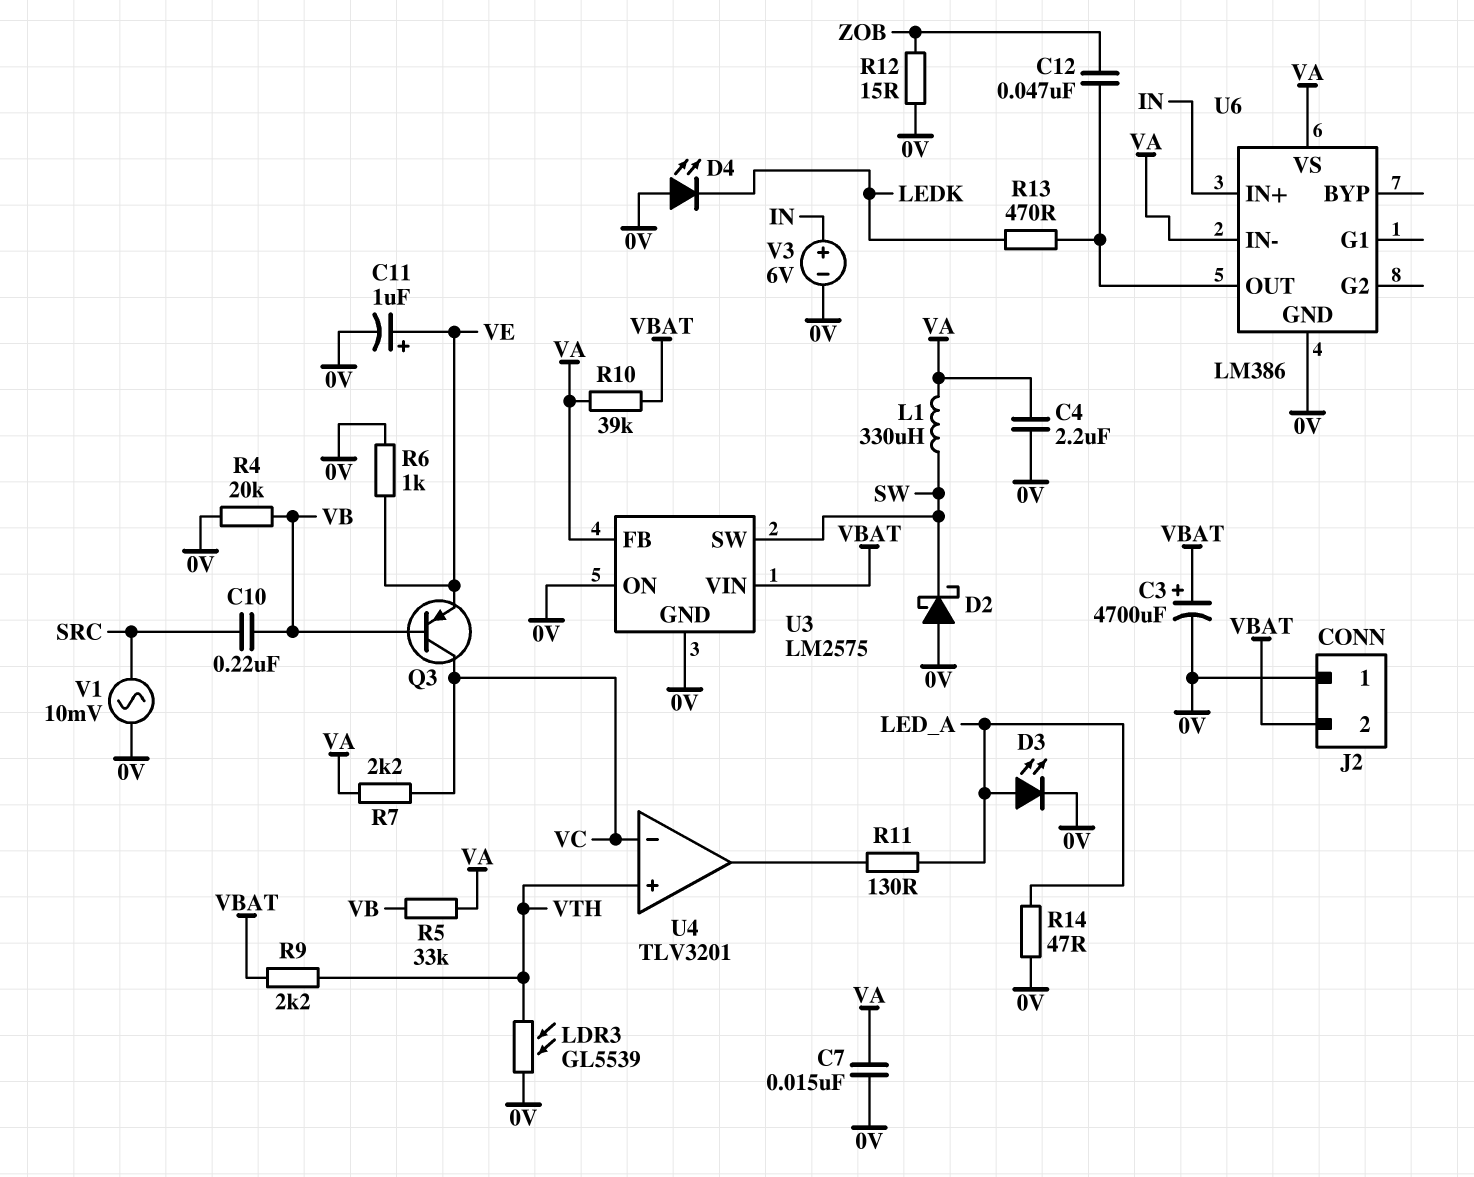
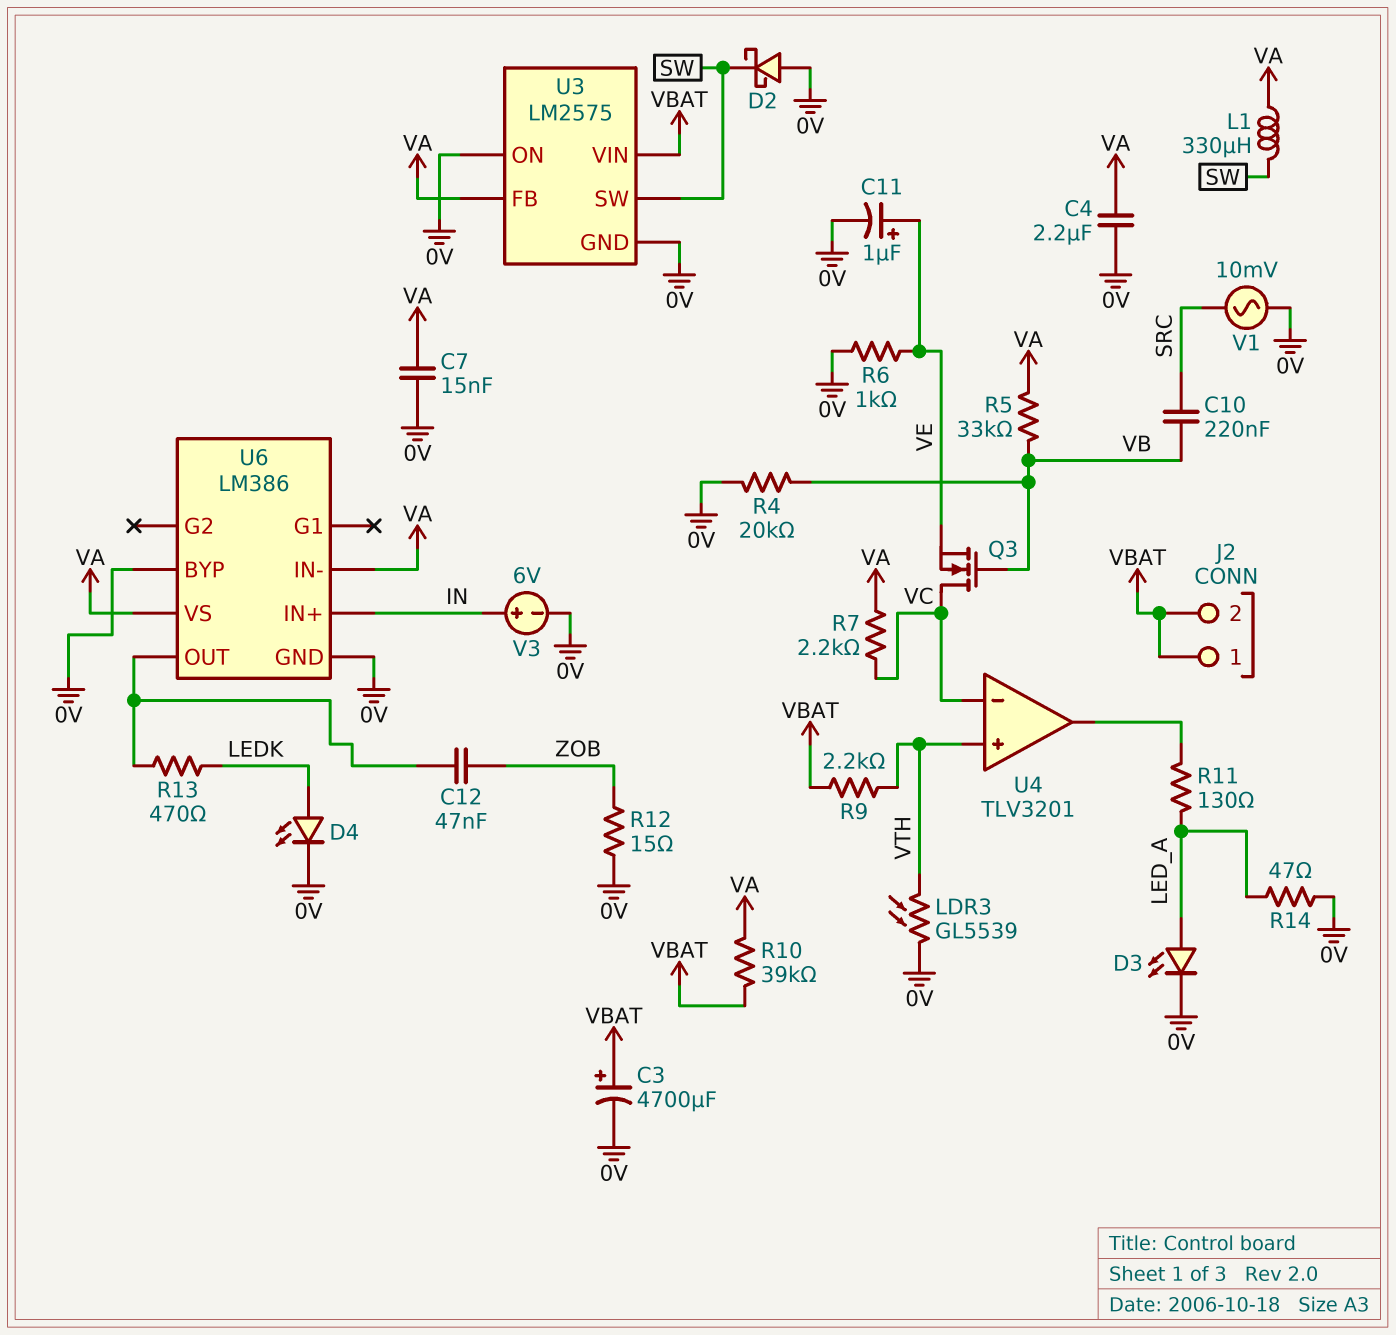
D4: LED (A 0V, K LEDK) -> LED (A LEDK, K 0V)
J2 pin 1: 0V -> VBAT
Q3: PNP (B VB, C VC, E VE) -> NMOS (G VB, D VC, S VE)
U6 pin BYP: none -> 0V

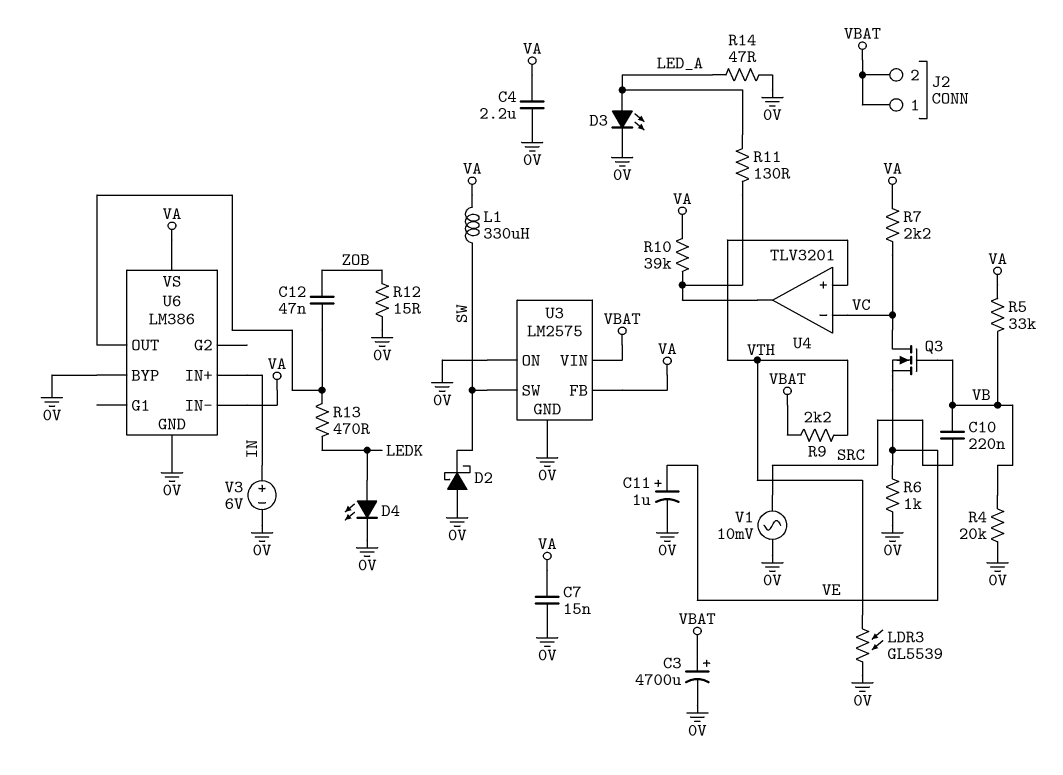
R10: 39k (VA, VBAT) -> 39k (U4/out, VA)

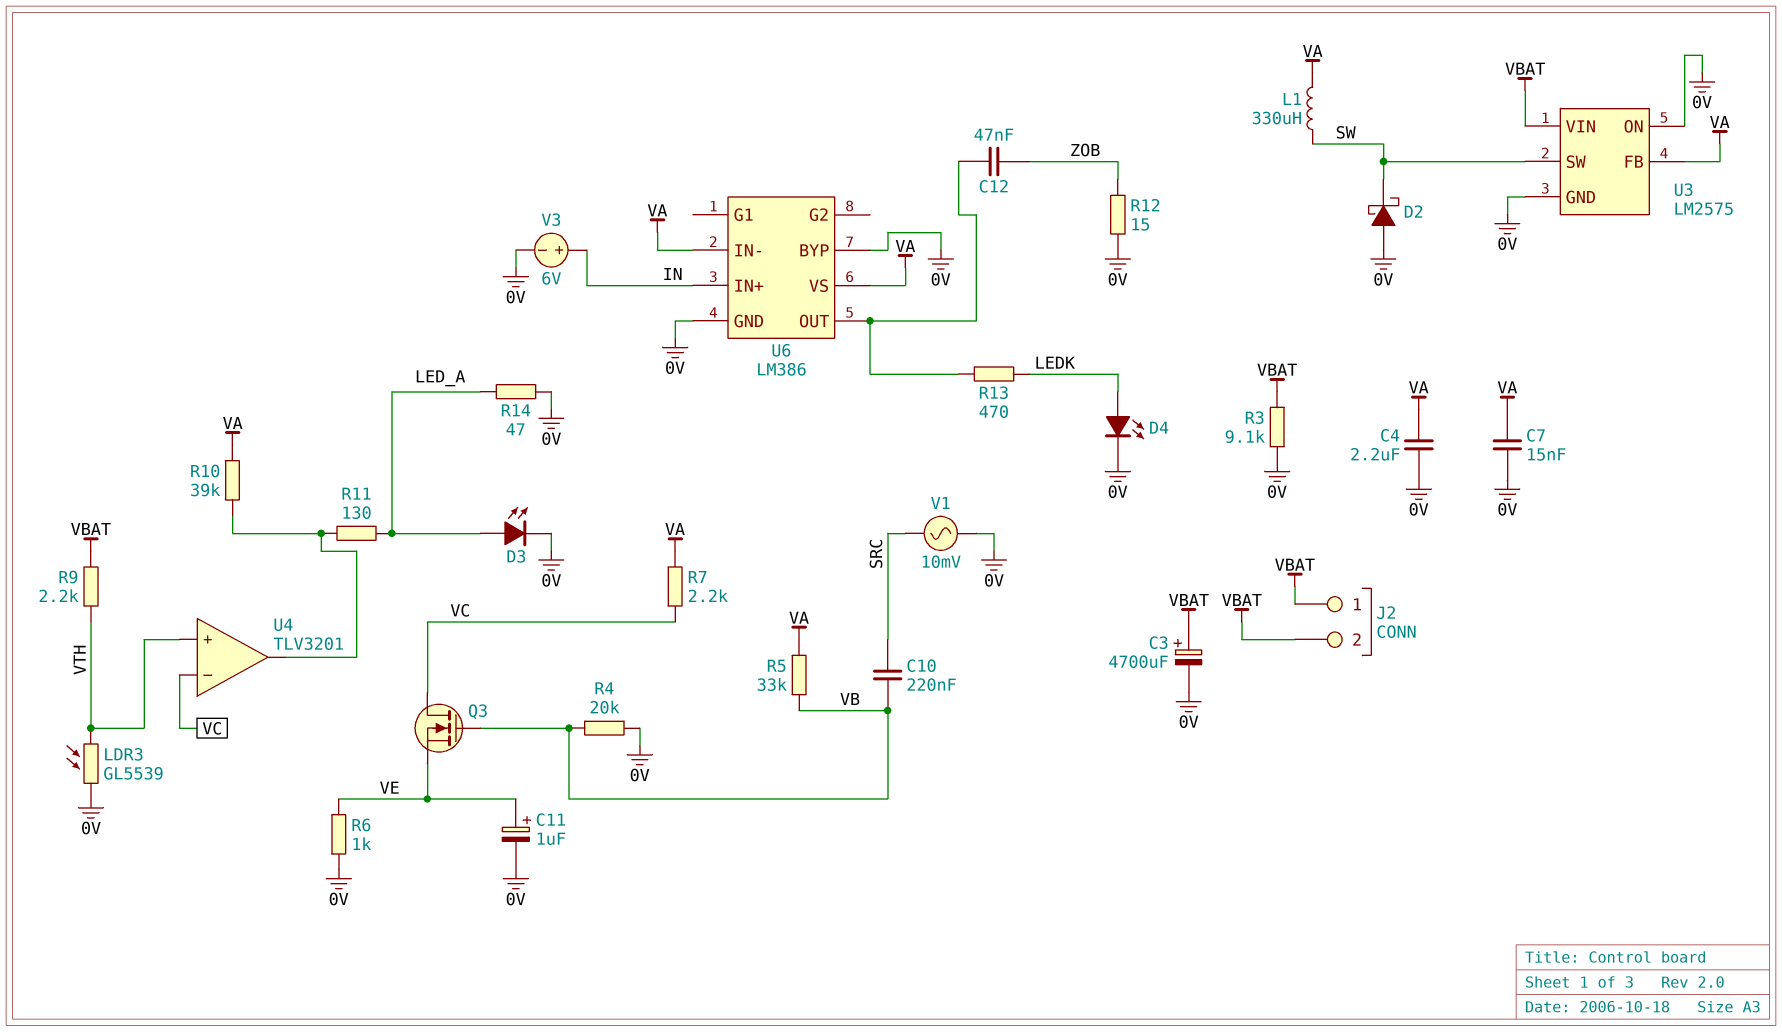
R3: none -> 9.1k (0V, VBAT)

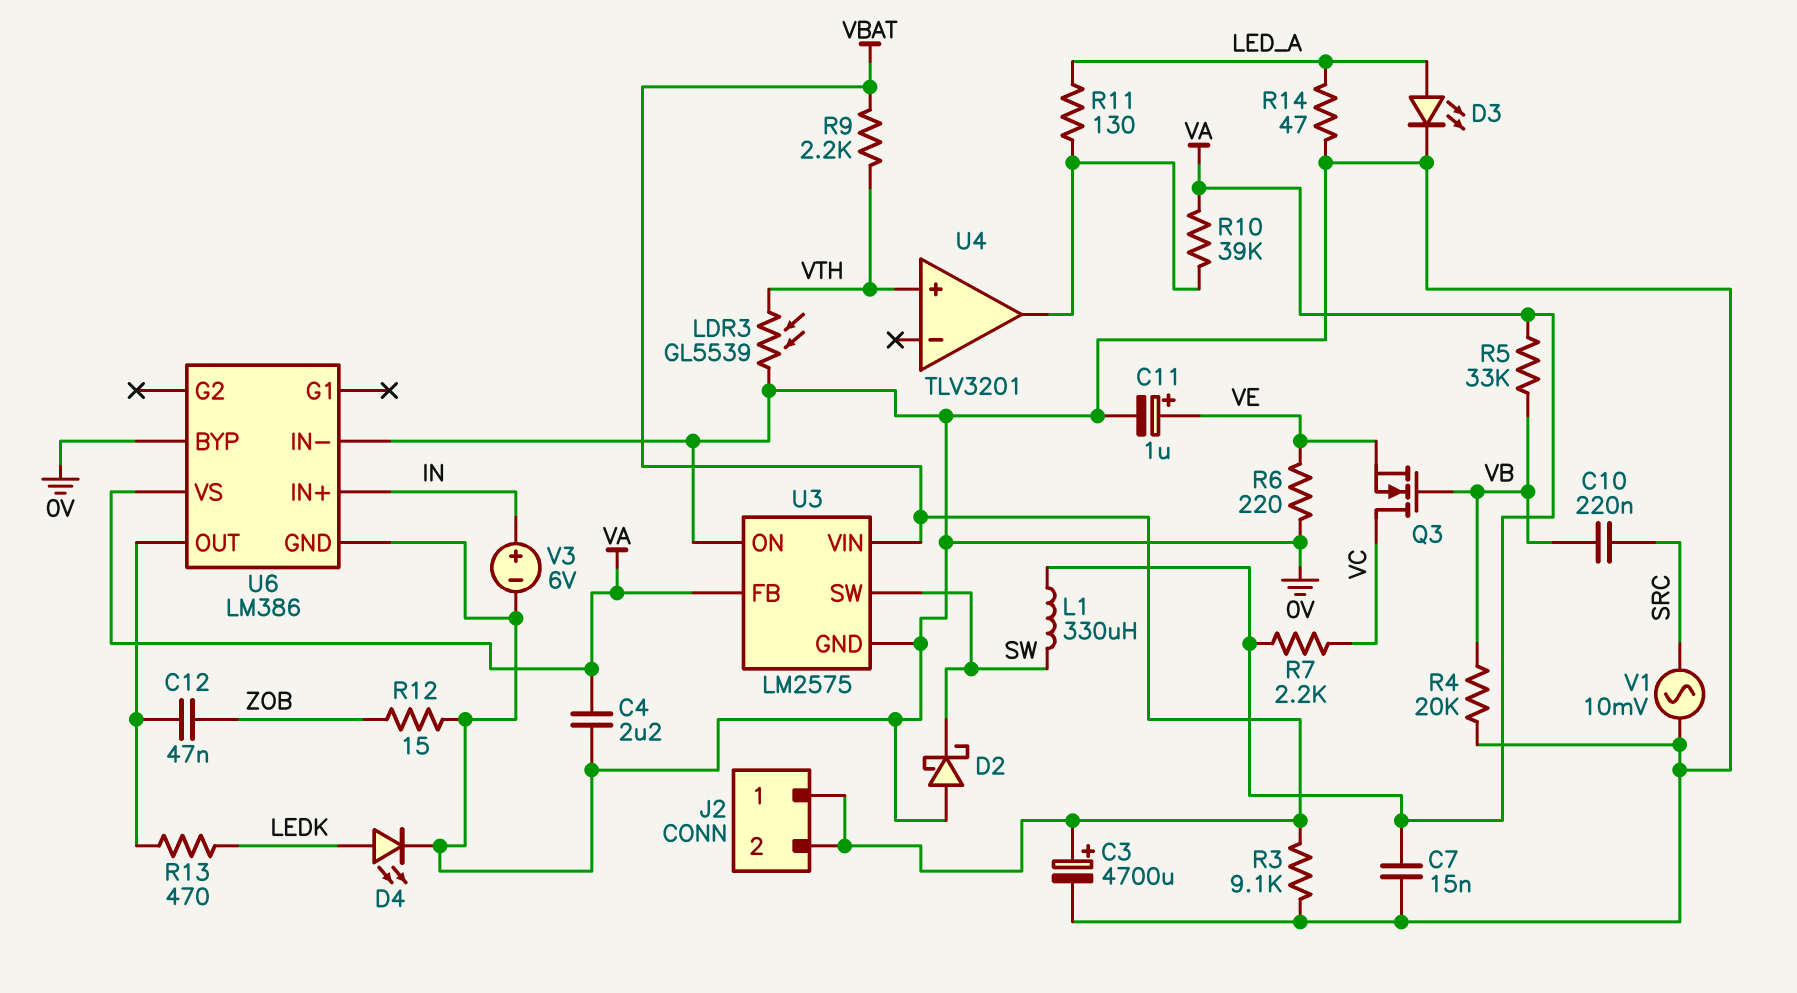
R6: 1k (0V, VE) -> 220 (0V, VE)
U4 pin in-: VC -> none
U6 pin IN-: VA -> 0V

